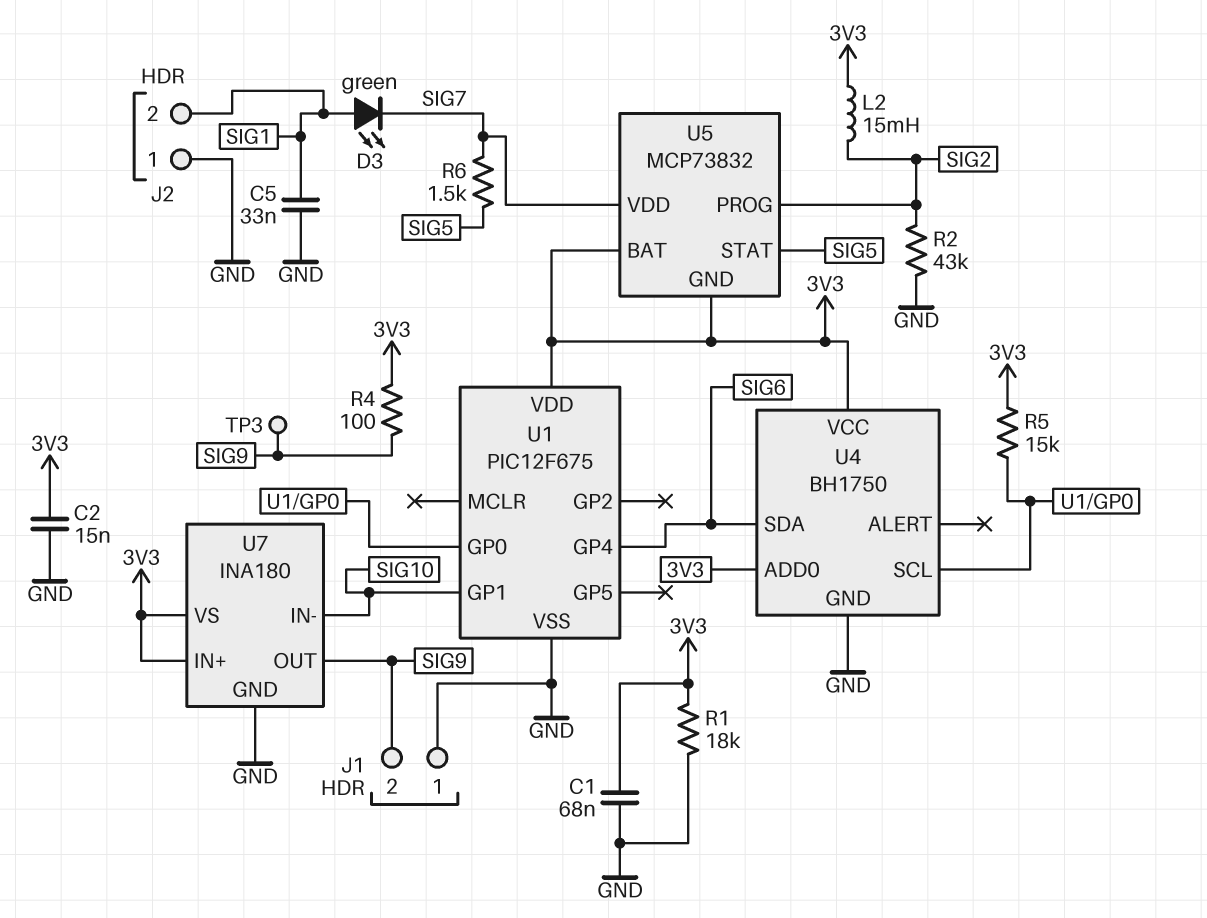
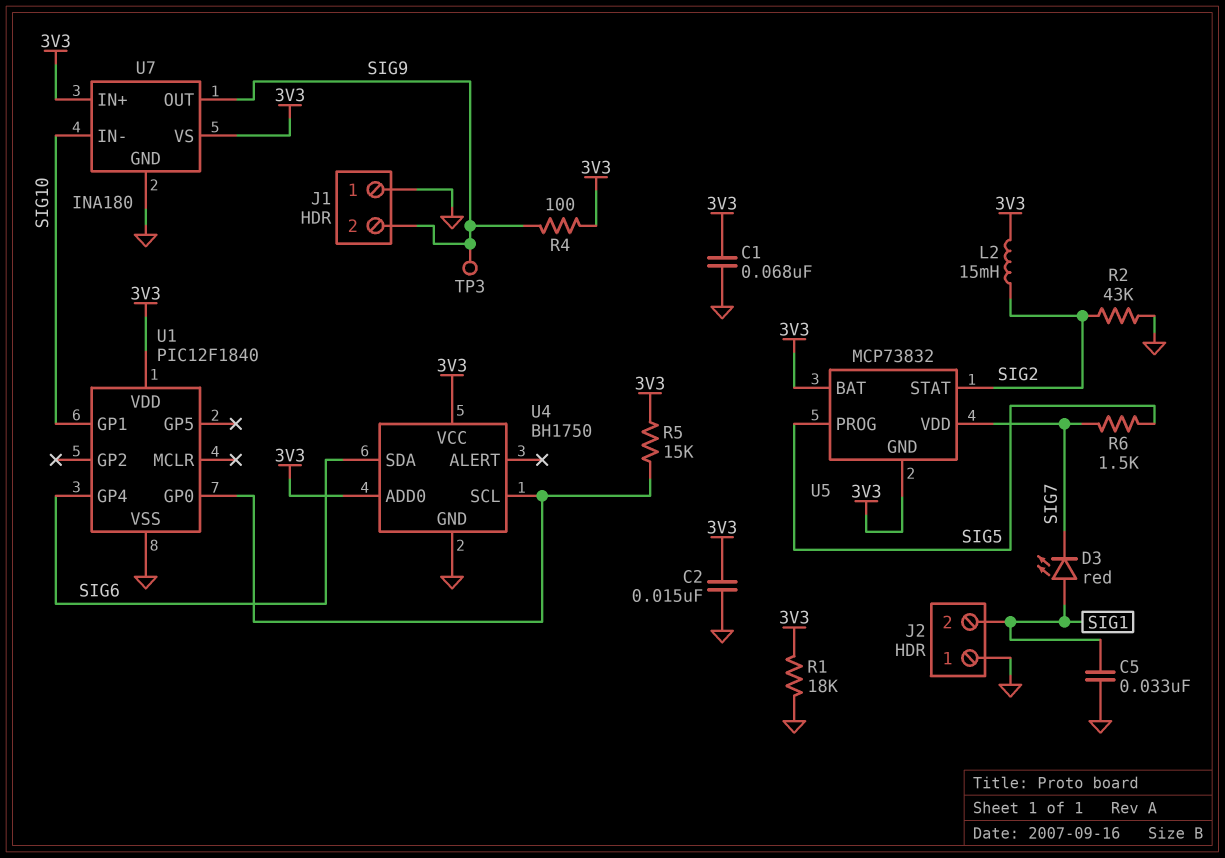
D3: LED green (A SIG1, K SIG7) -> LED red (A SIG1, K SIG7)
U1: PIC12F675 -> PIC12F1840
U5 pin PROG: SIG2 -> SIG5
U5 pin STAT: SIG5 -> SIG2

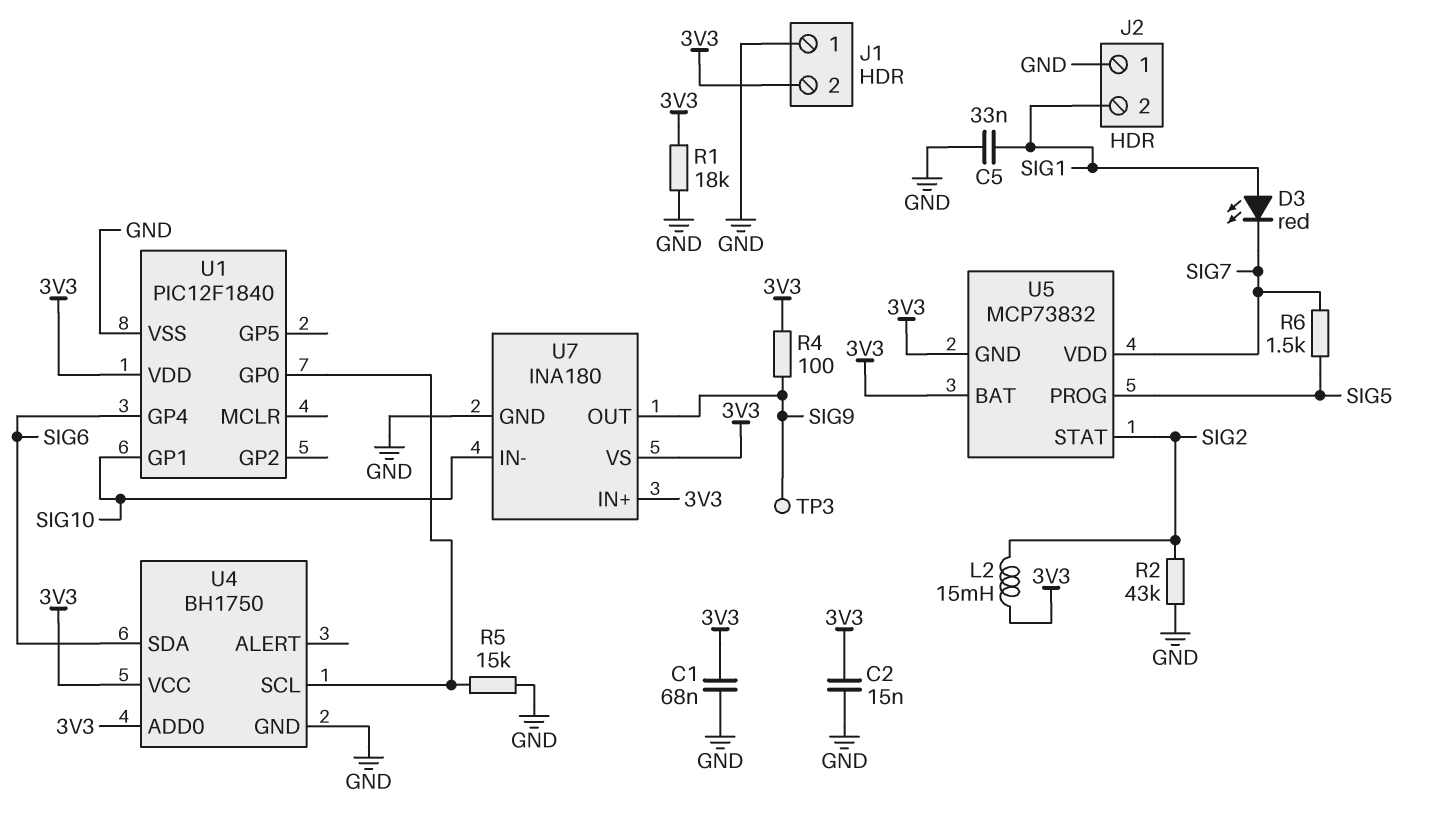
J1 pin 2: SIG9 -> 3V3
R5: 15k (3V3, U1/GP0) -> 15k (GND, U1/GP0)

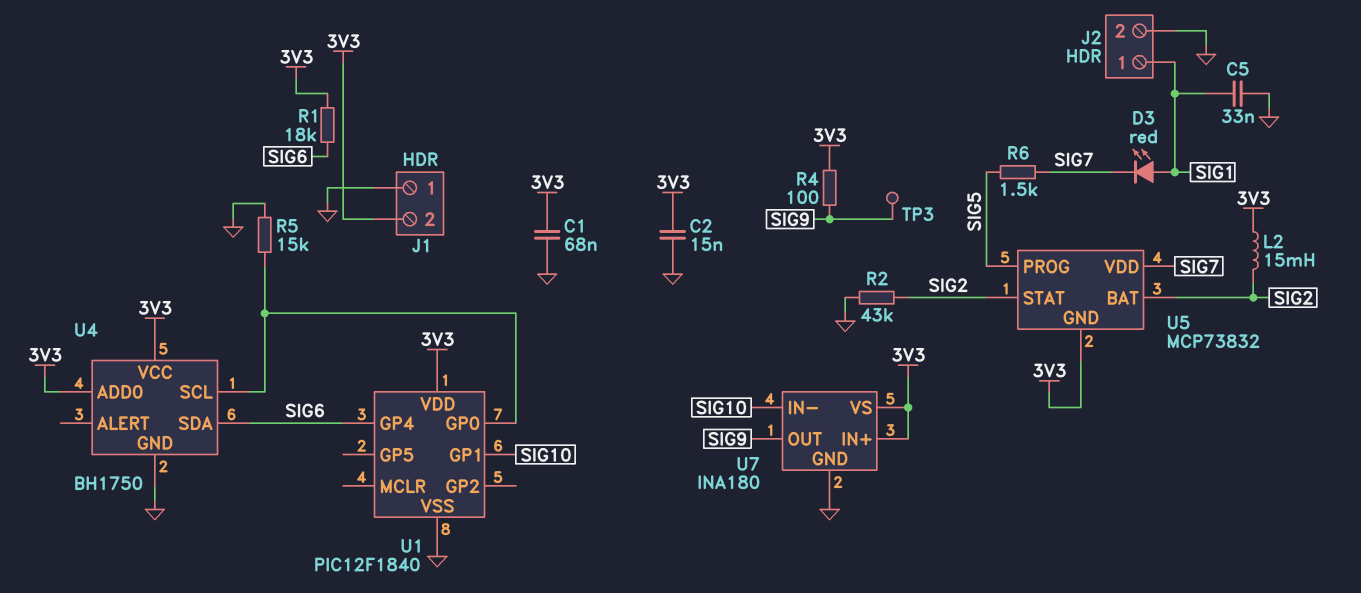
J2 pin 1: GND -> SIG1
J2 pin 2: SIG1 -> GND
R1: 18k (3V3, GND) -> 18k (3V3, SIG6)
U5 pin BAT: 3V3 -> SIG2

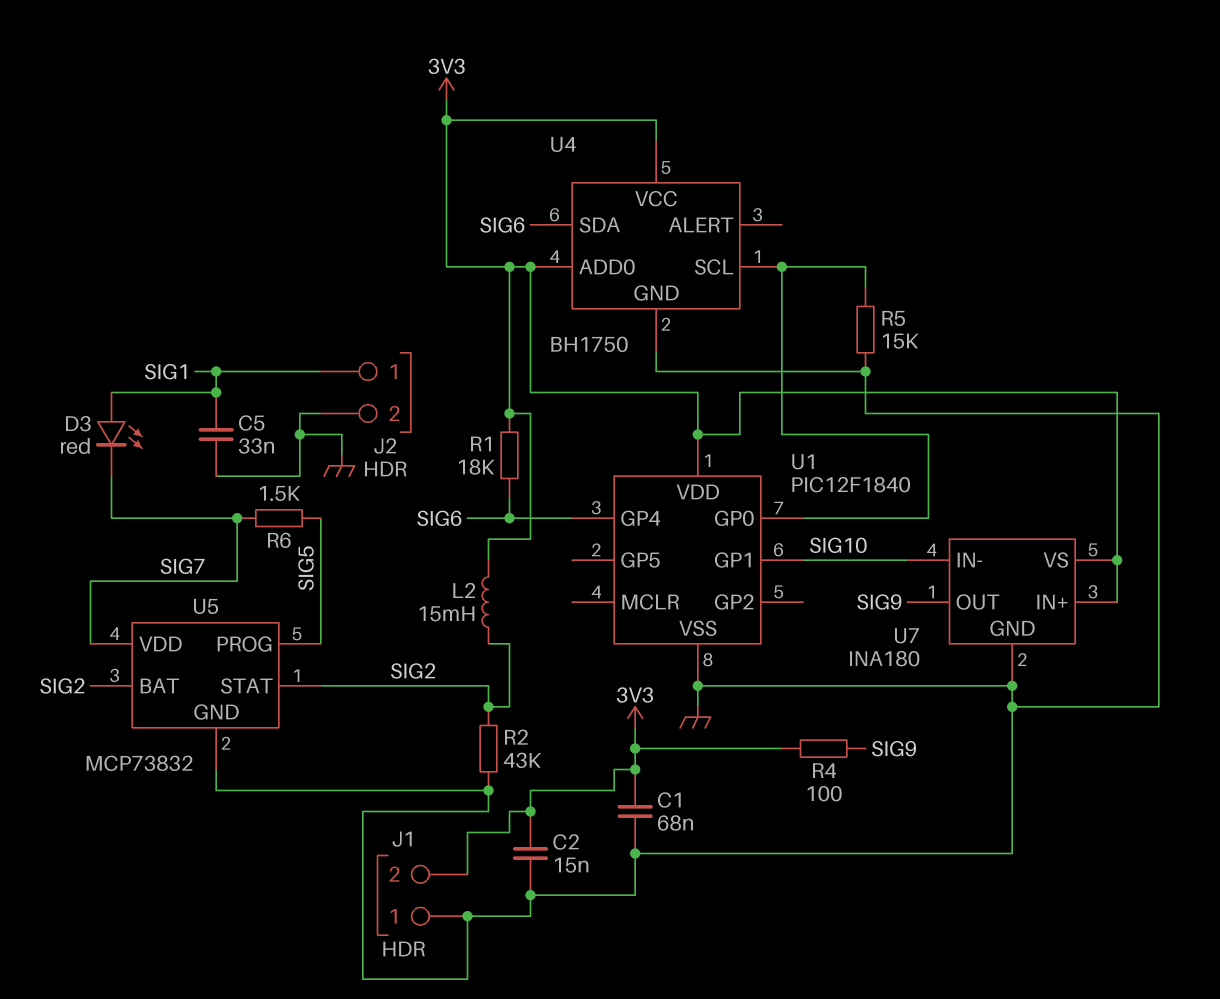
TP3: test point (SIG9) -> none
U5 pin GND: 3V3 -> GND

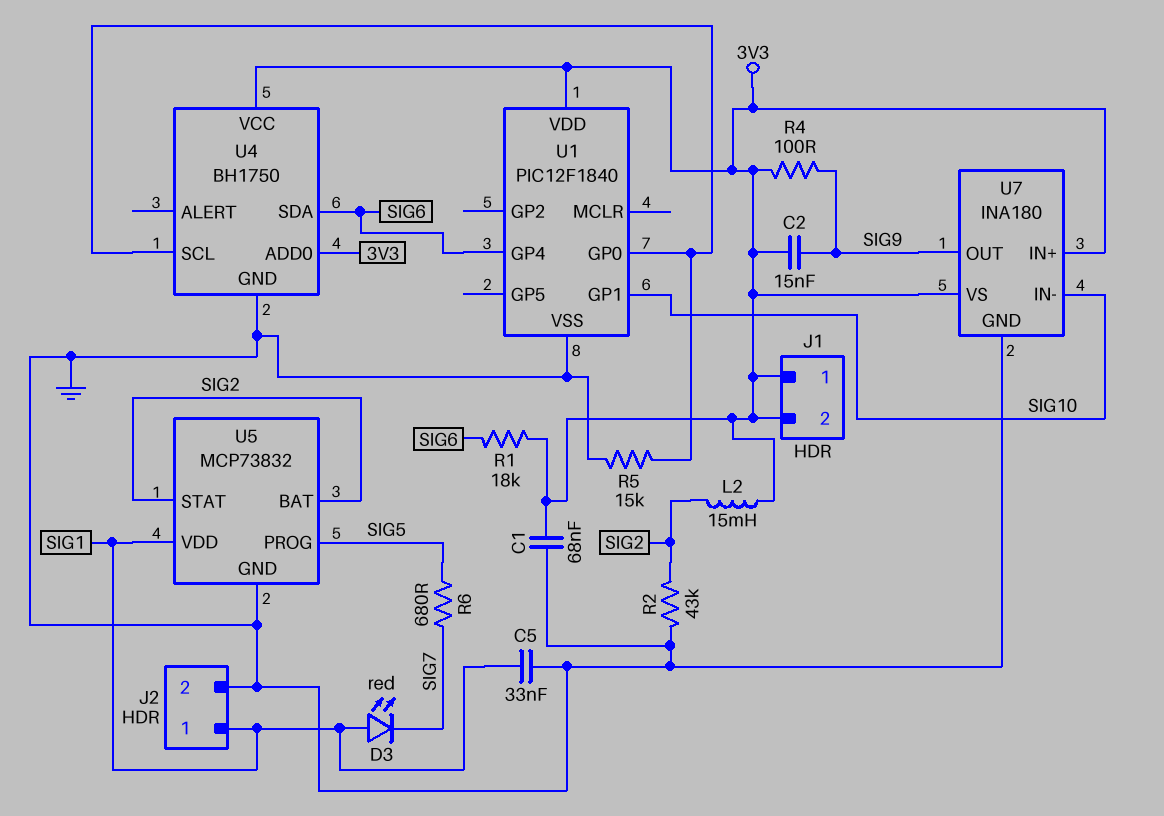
C2: 15nF (3V3, GND) -> 15nF (3V3, SIG9)
J1 pin 1: GND -> 3V3
R6: 1.5k (SIG5, SIG7) -> 680 (SIG5, SIG7)
U5 pin VDD: SIG7 -> SIG1

